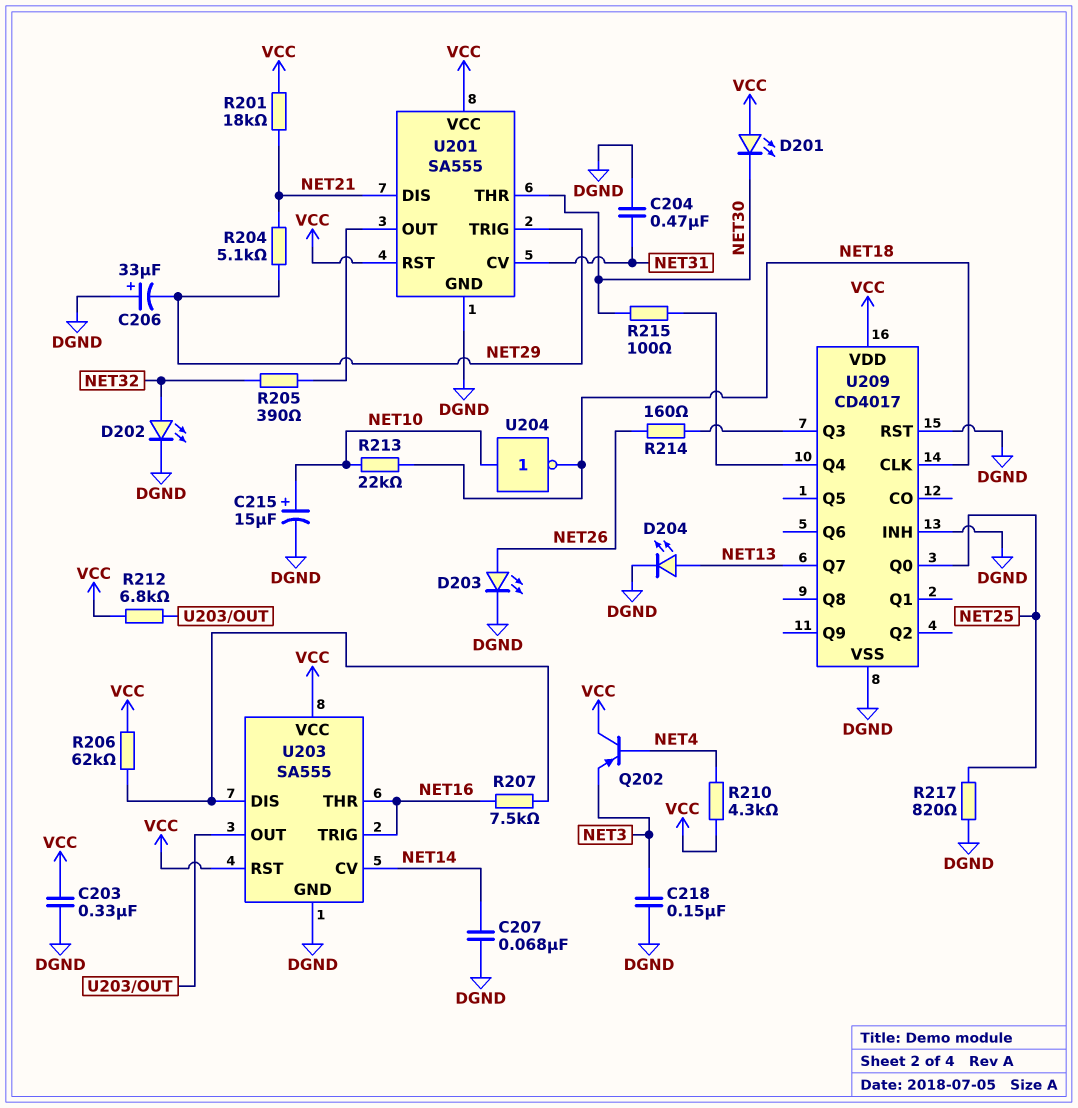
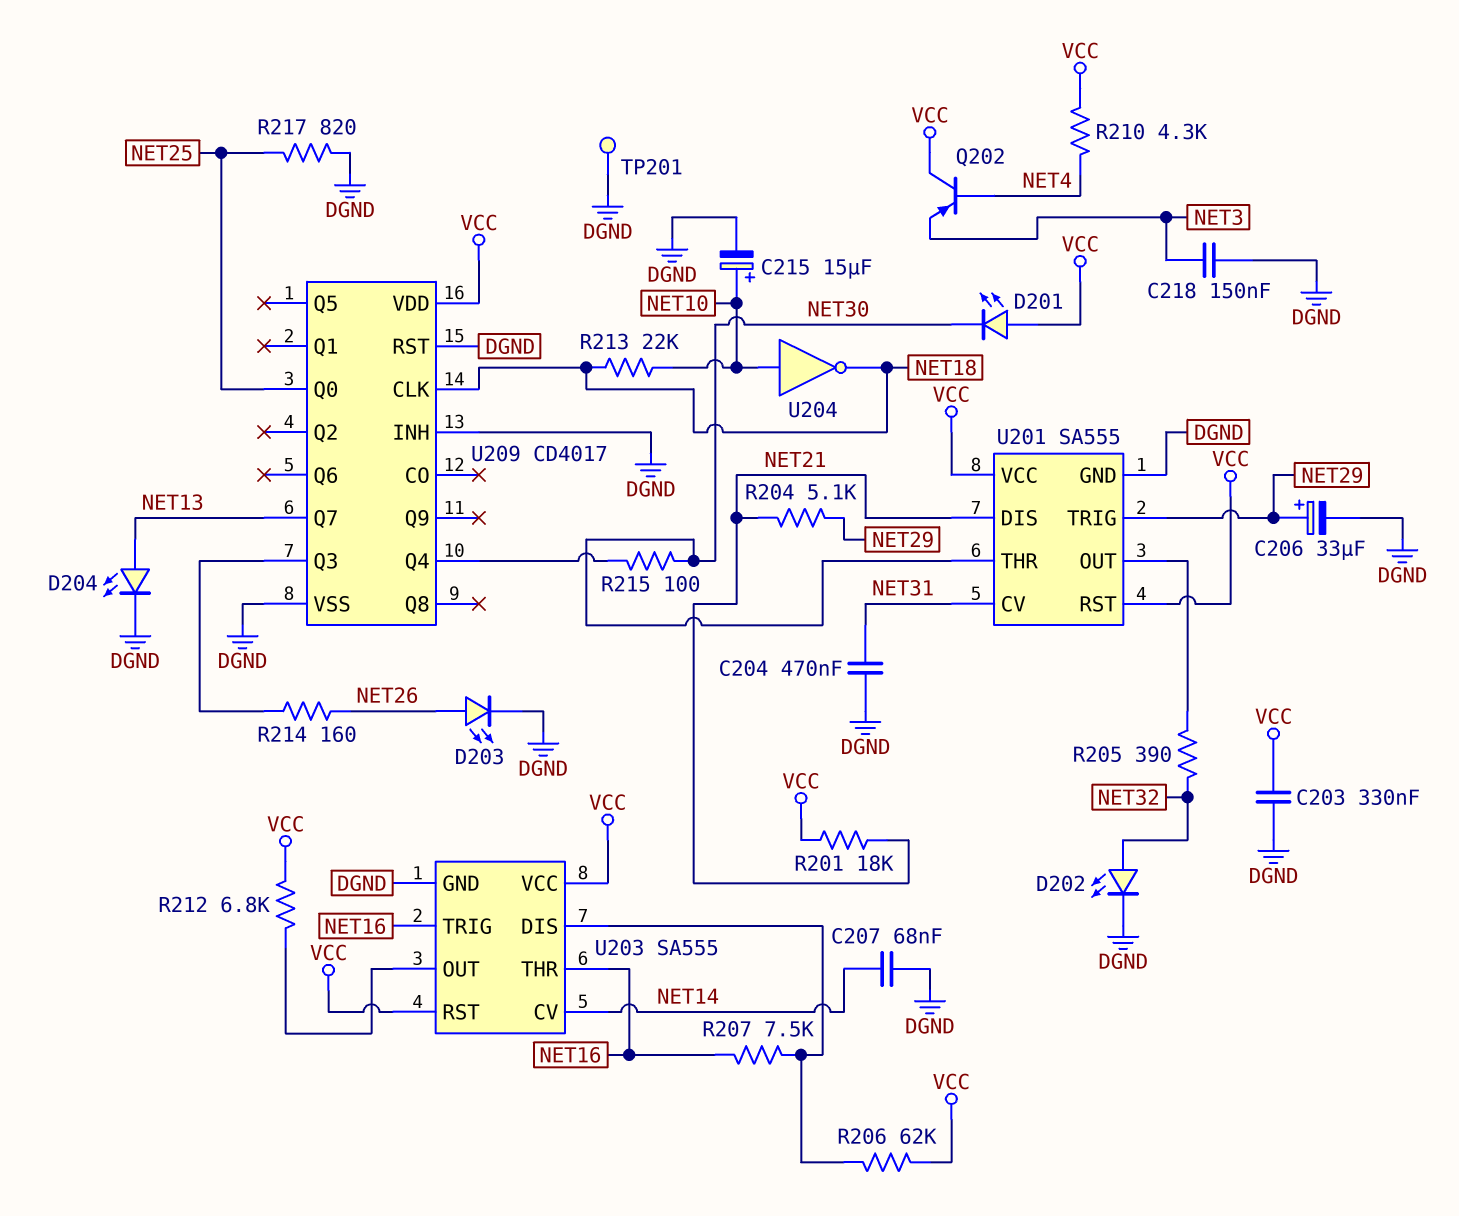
C206: 33uF (plus DGND, minus NET29) -> 33uF (plus NET29, minus DGND)
TP201: none -> test point (DGND)

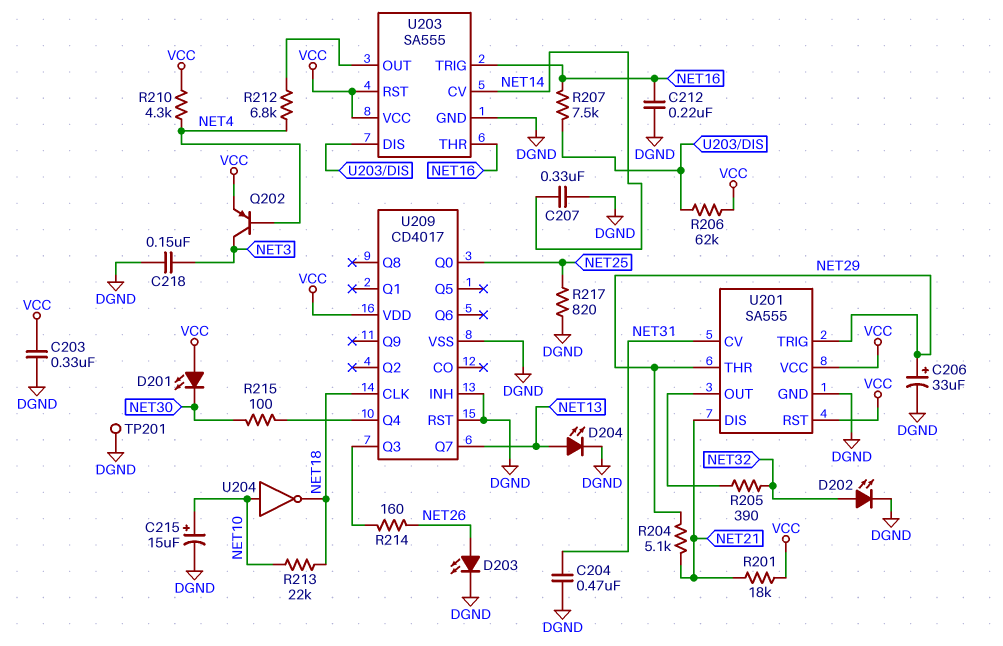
C207: 68nF (DGND, NET14) -> 330nF (DGND, NET14)
C212: none -> 220nF (DGND, NET16)
Q202: PNP (B NET4, C VCC, E NET3) -> PNP (B NET4, C NET3, E VCC)
R212: 6.8k (U203/OUT, VCC) -> 6.8k (NET4, U203/OUT)
U201 pin THR: NET30 -> NET29

